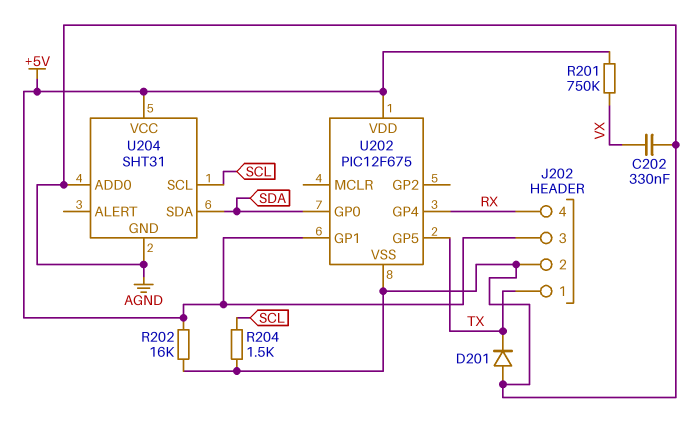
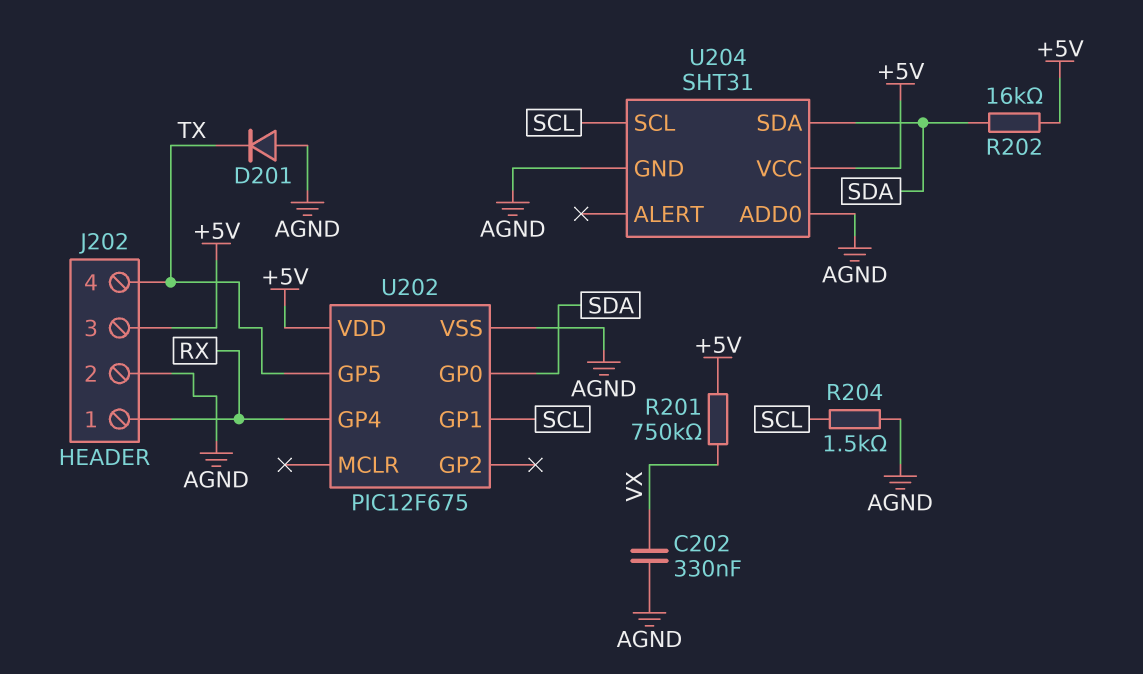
J202 pin 1: TX -> RX
J202 pin 4: RX -> TX
R202: 16k (+5V, AGND) -> 16k (+5V, SDA)
U202 pin GP1: +5V -> SCL

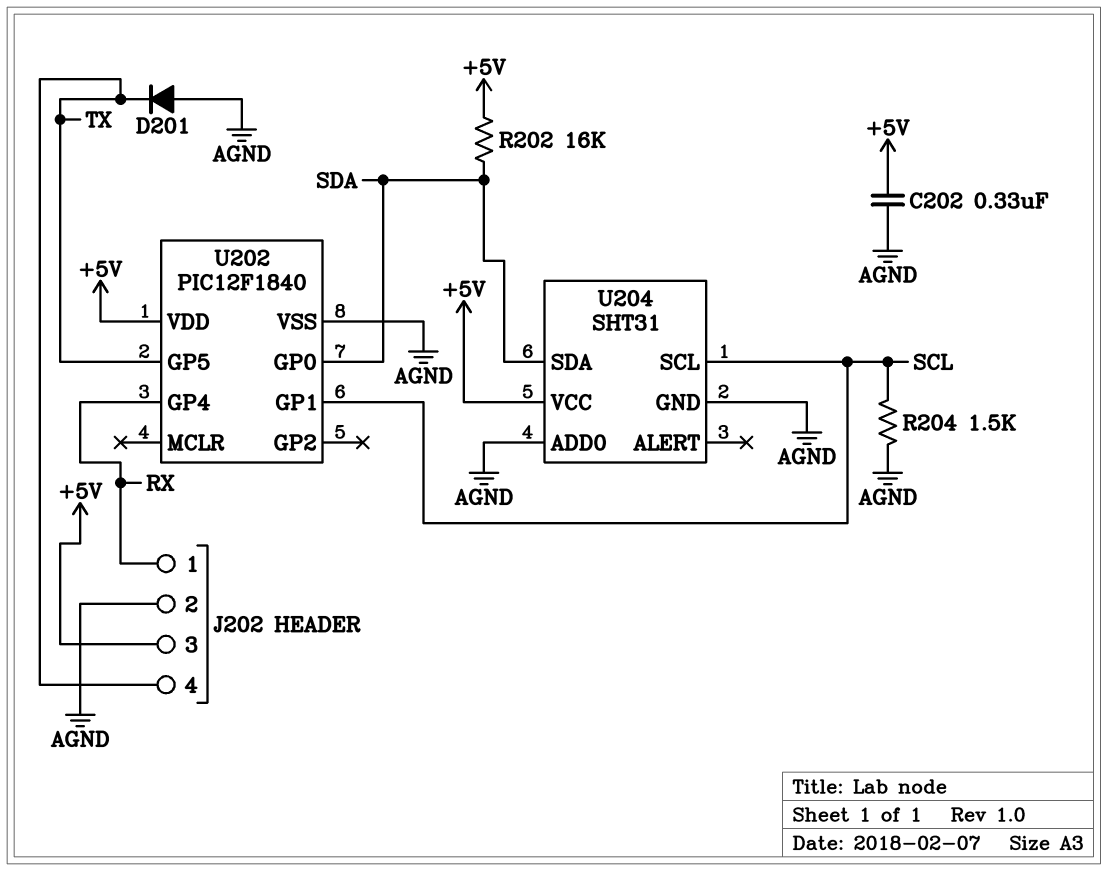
C202: 330nF (AGND, VX) -> 330nF (+5V, AGND)
R201: 750k (+5V, VX) -> none
U202: PIC12F675 -> PIC12F1840

